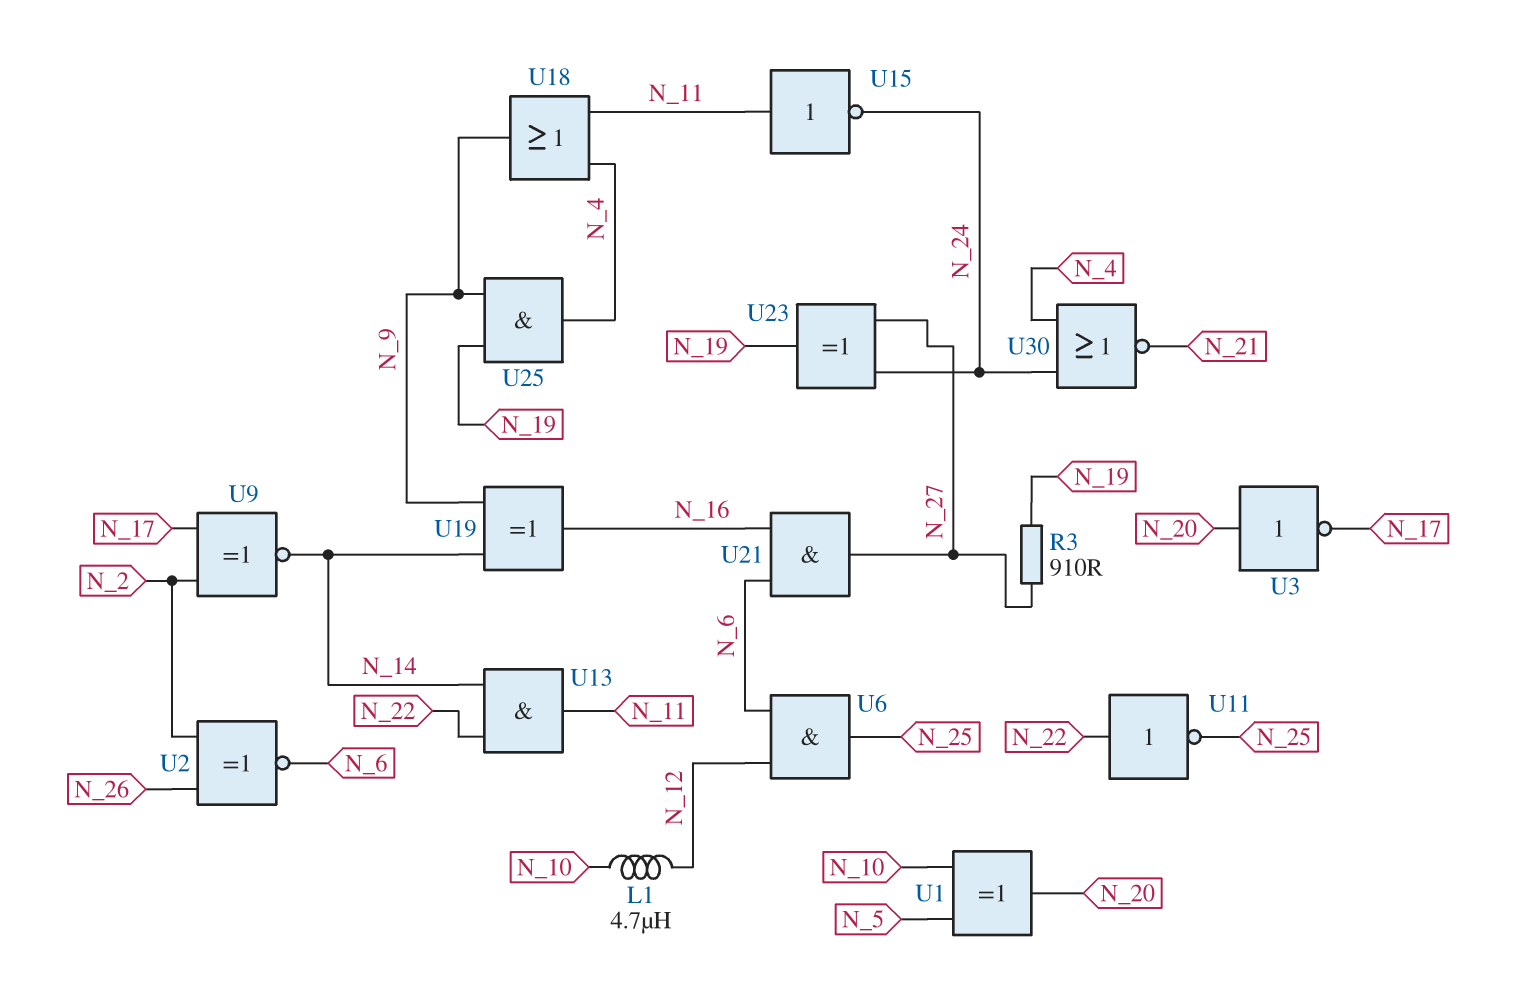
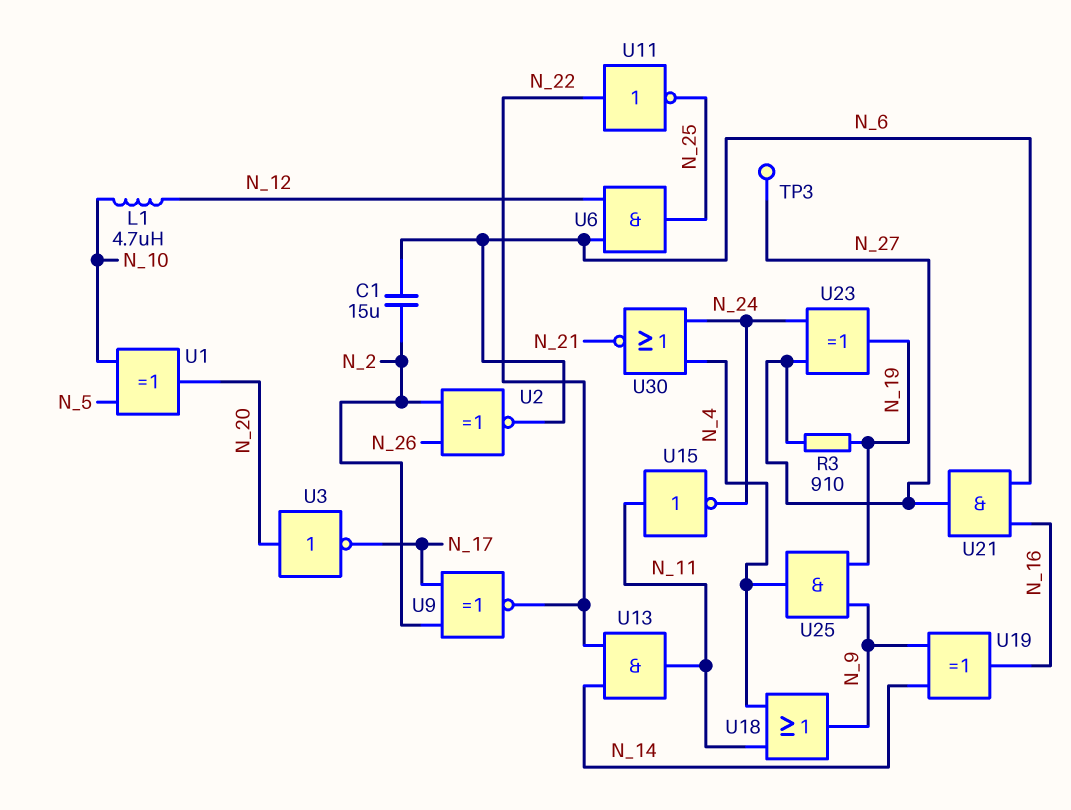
C1: none -> 15uF (N_2, N_6)
TP3: none -> test point (N_27)
U9: XNOR (in N_2, in N_17, out N_14) -> XNOR (in N_2, in N_17, out N_22)

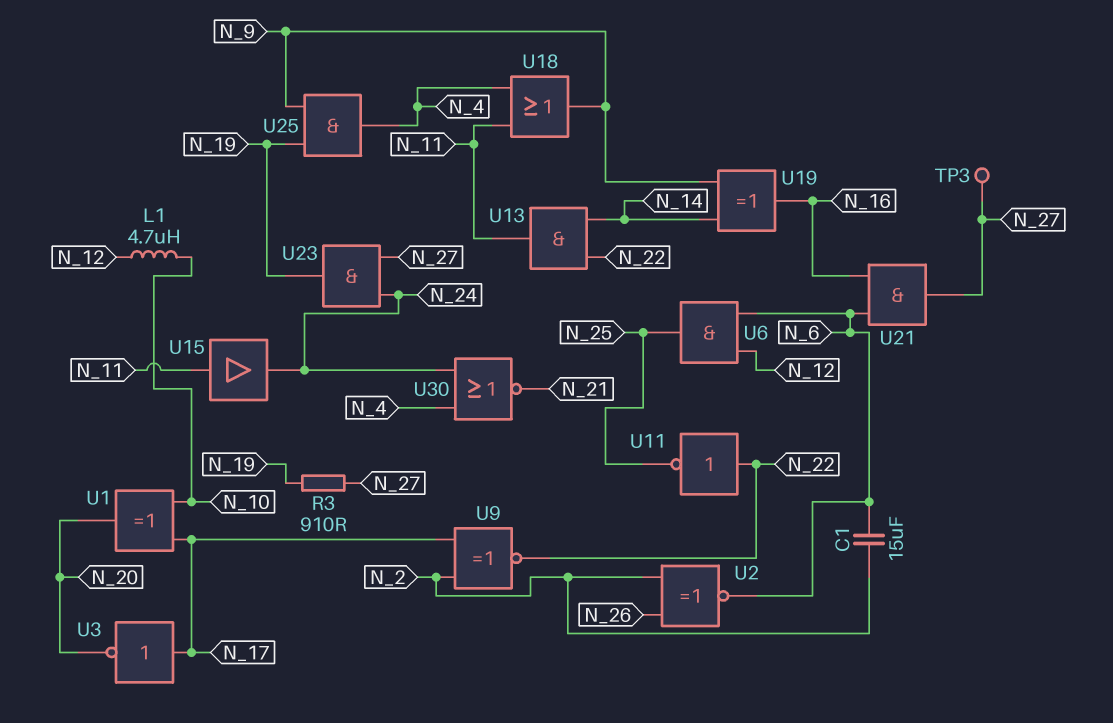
U1: XOR (in N_5, in N_10, out N_20) -> XOR (in N_10, in N_17, out N_20)
U3: NOT (in N_20, out N_17) -> NOT (in N_17, out N_20)
U15: NOT (in N_11, out N_24) -> buffer (in N_11, out N_24)
U23: XOR (in N_24, in N_27, out N_19) -> AND (in N_24, in N_27, out N_19)

